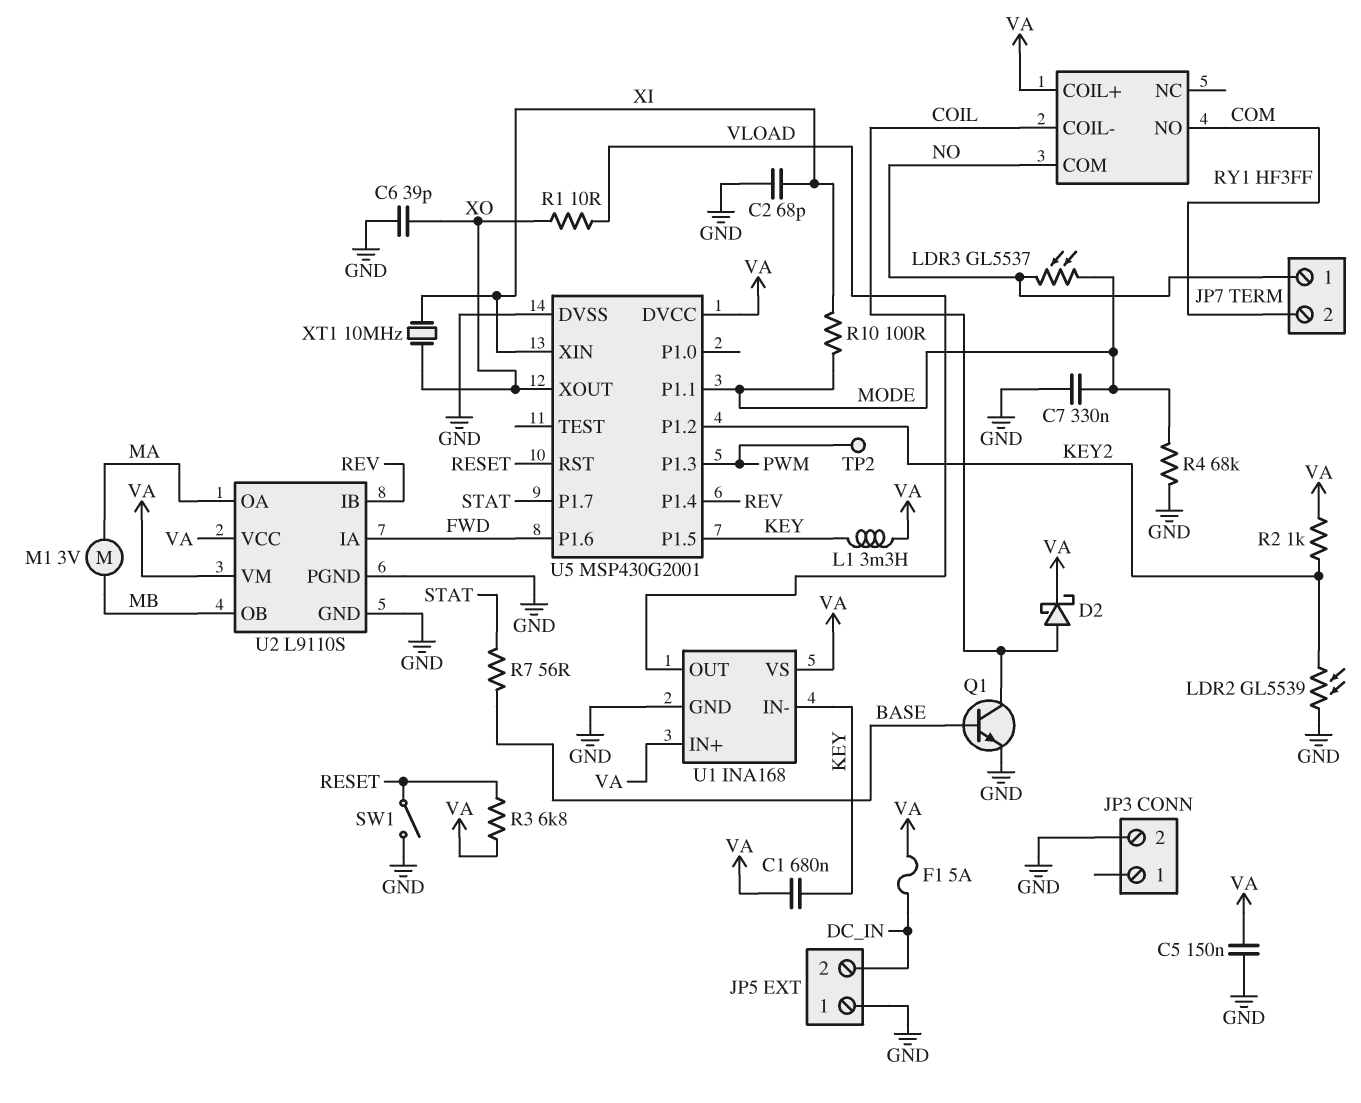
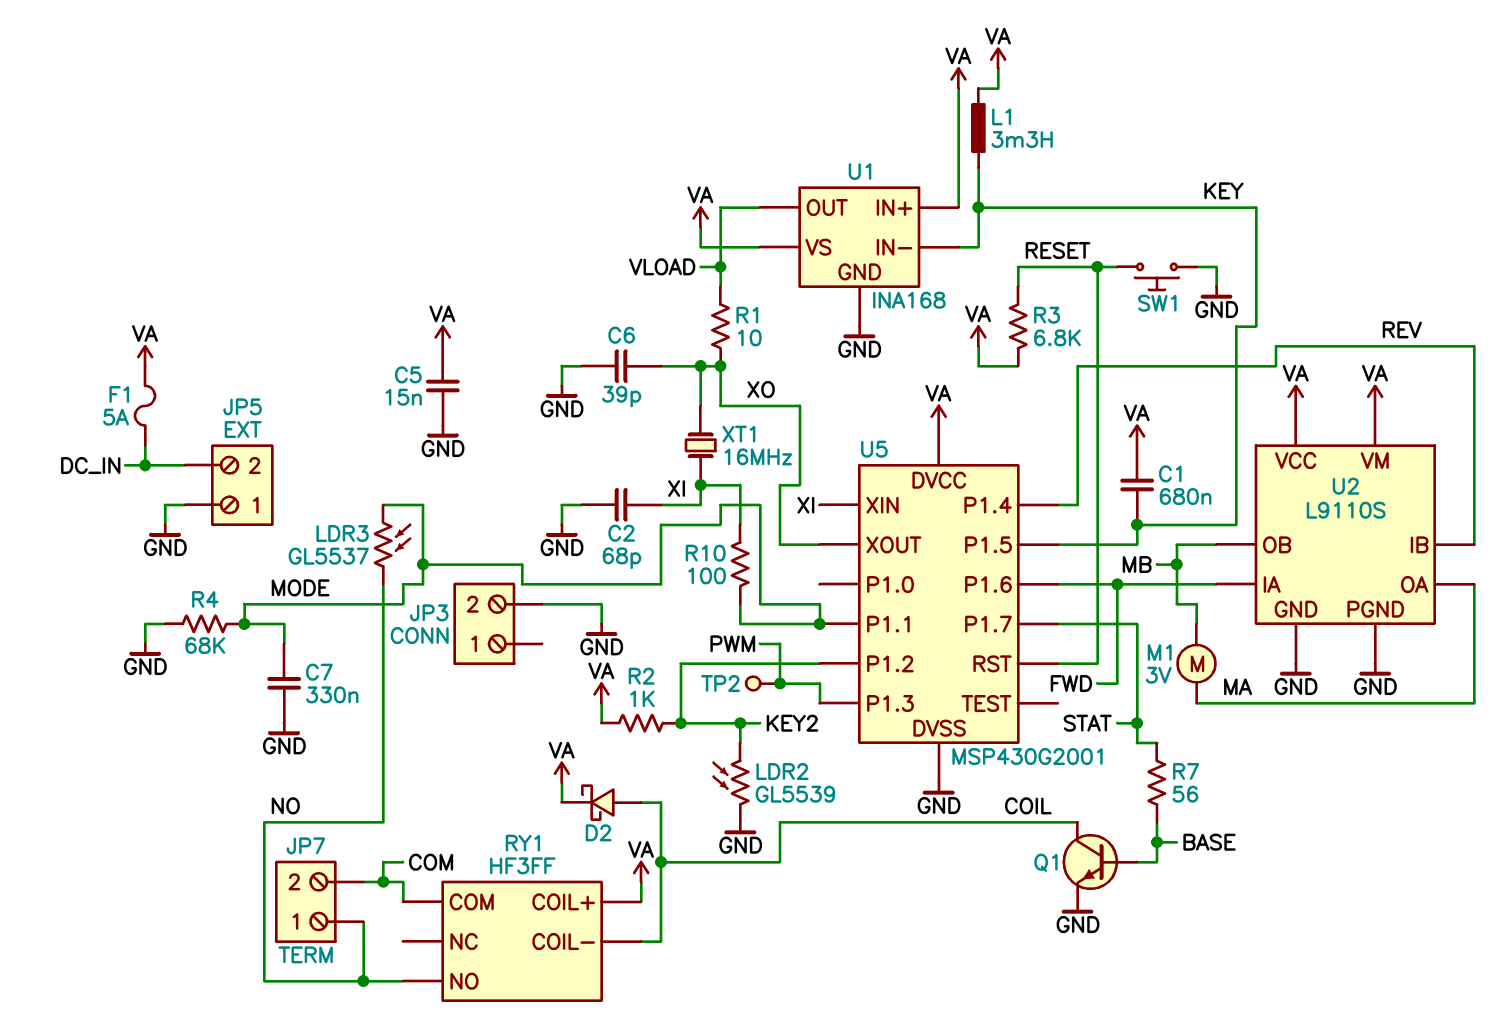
C5: 150nF (GND, VA) -> 15nF (GND, VA)
RY1 pin COM: NO -> COM
RY1 pin NO: COM -> NO
SW1: switch (GND, RESET) -> button (GND, RESET)
XT1: 10MHz (XI, XO) -> 16MHz (XI, XO)

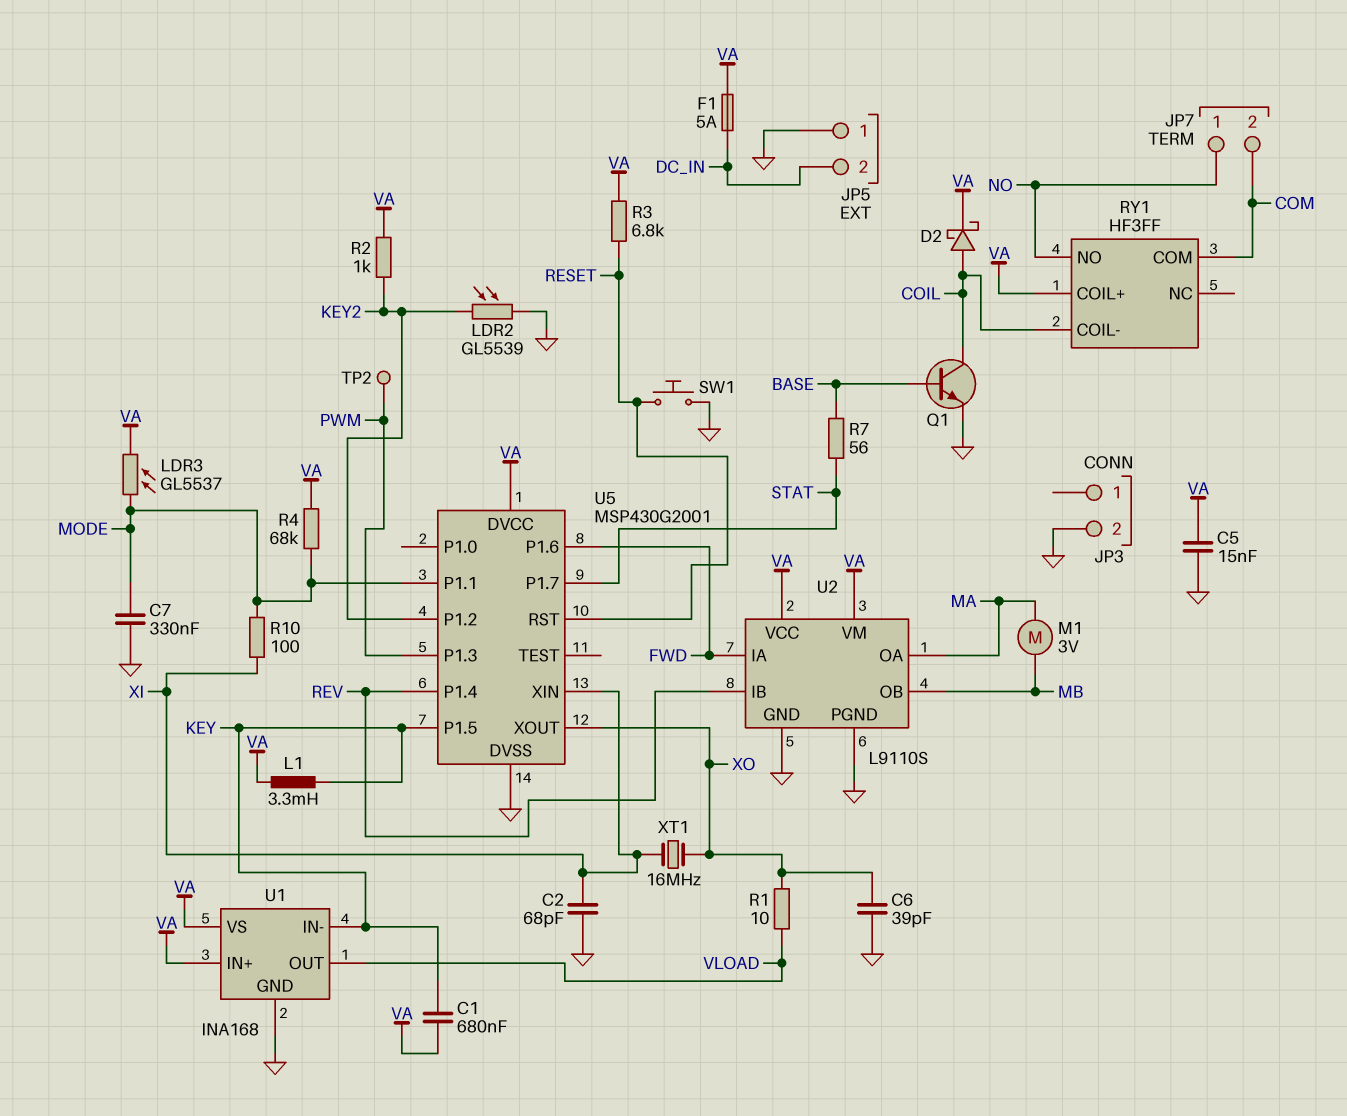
LDR3: GL5537 (MODE, NO) -> GL5537 (MODE, VA)
R4: 68k (GND, MODE) -> 68k (MODE, VA)

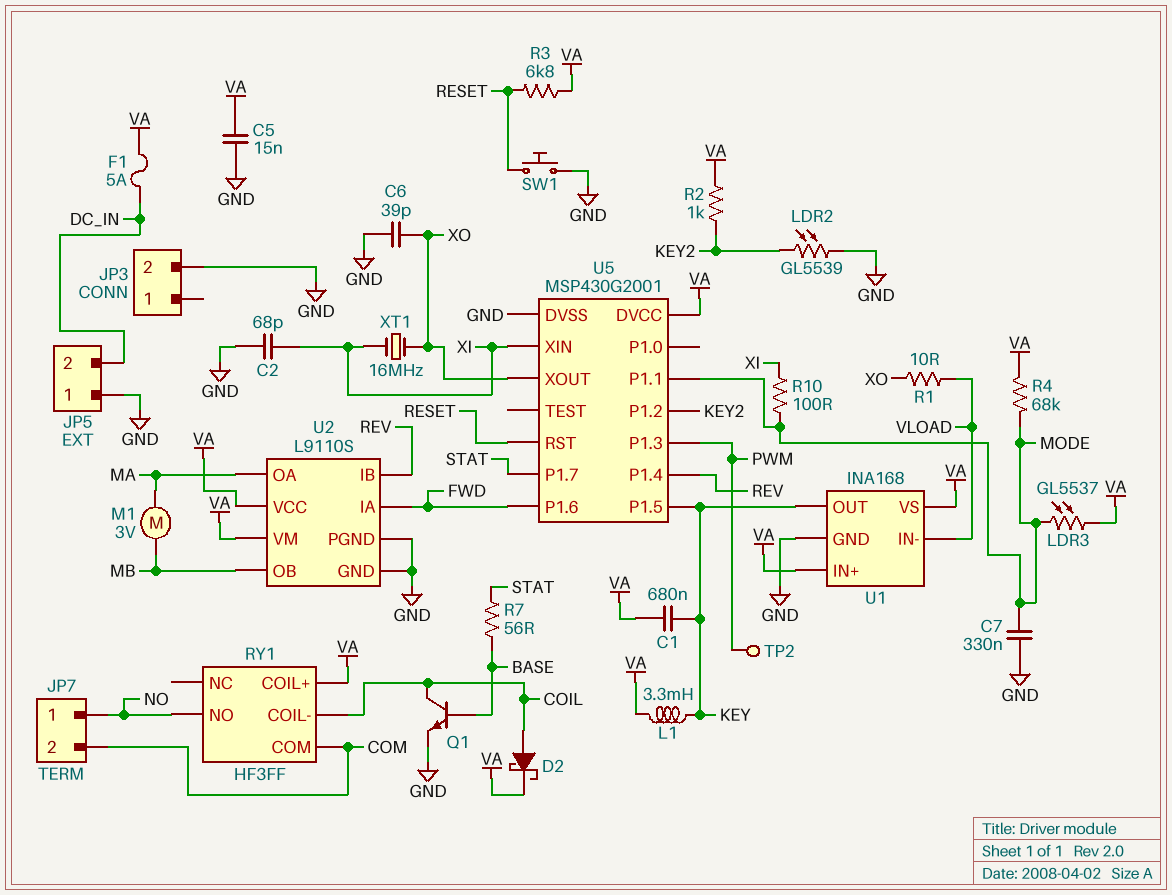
U1 pin IN-: KEY -> VLOAD
U1 pin OUT: VLOAD -> KEY

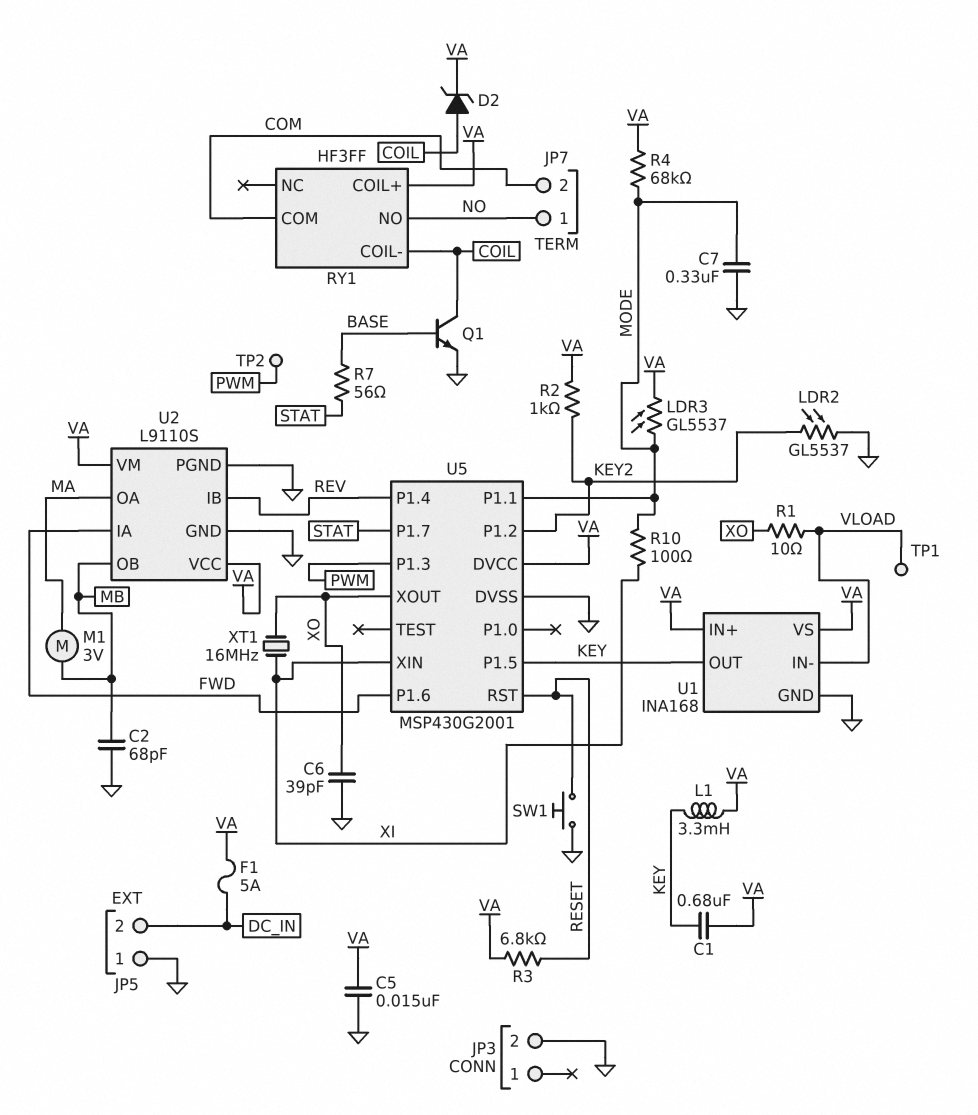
C2: 68pF (GND, XI) -> 68pF (GND, MB)
D2: schottky (A COIL, K VA) -> zener (A COIL, K VA)
LDR2: GL5539 (GND, KEY2) -> GL5537 (GND, KEY2)
TP1: none -> test point (VLOAD)

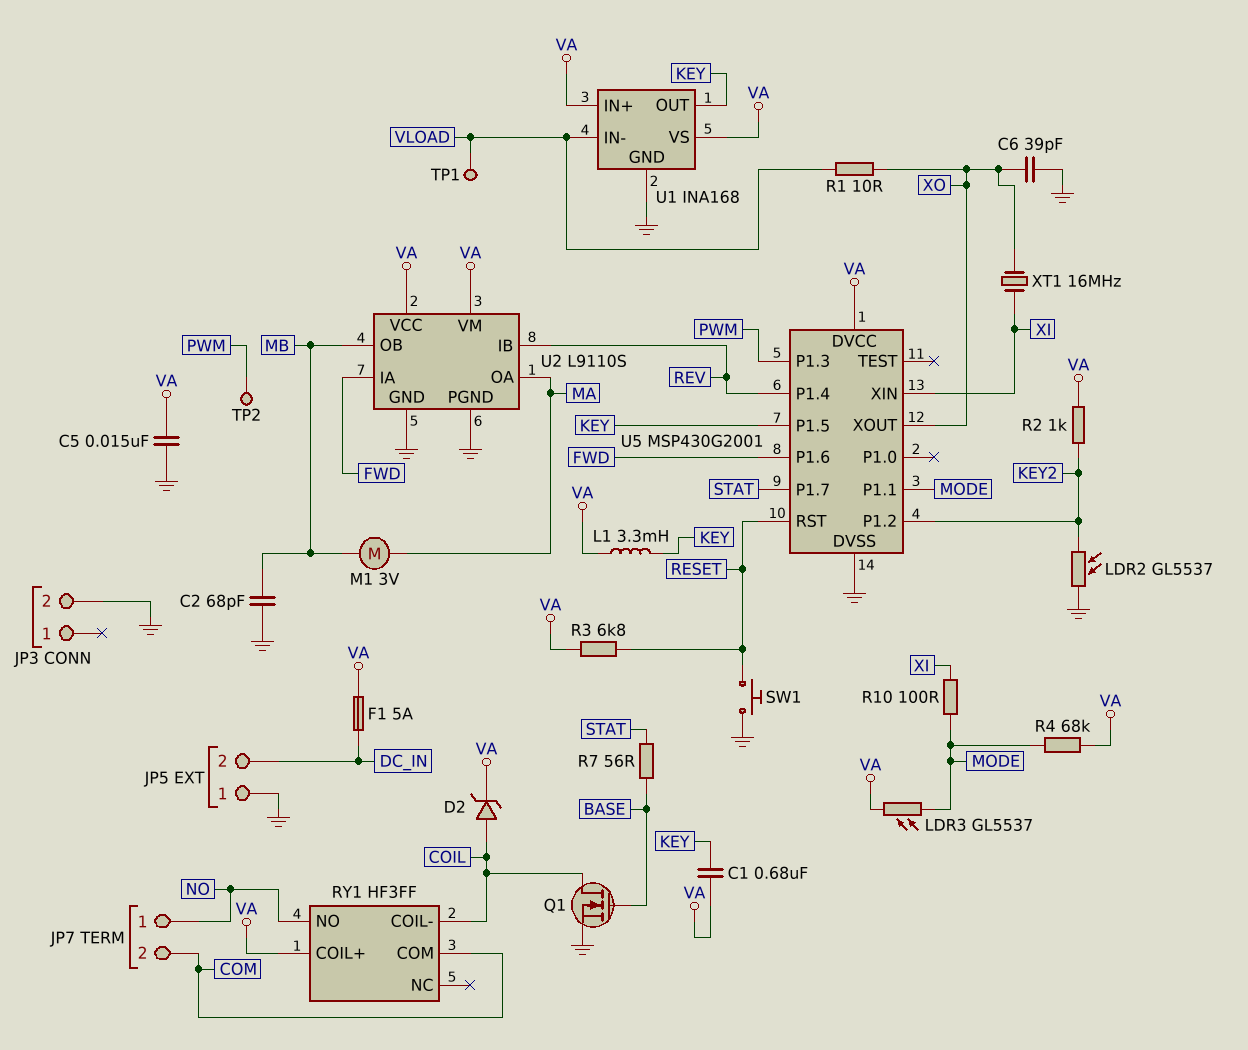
C7: 330nF (GND, MODE) -> none
Q1: NPN (B BASE, C COIL, E GND) -> NMOS (G BASE, D COIL, S GND)

